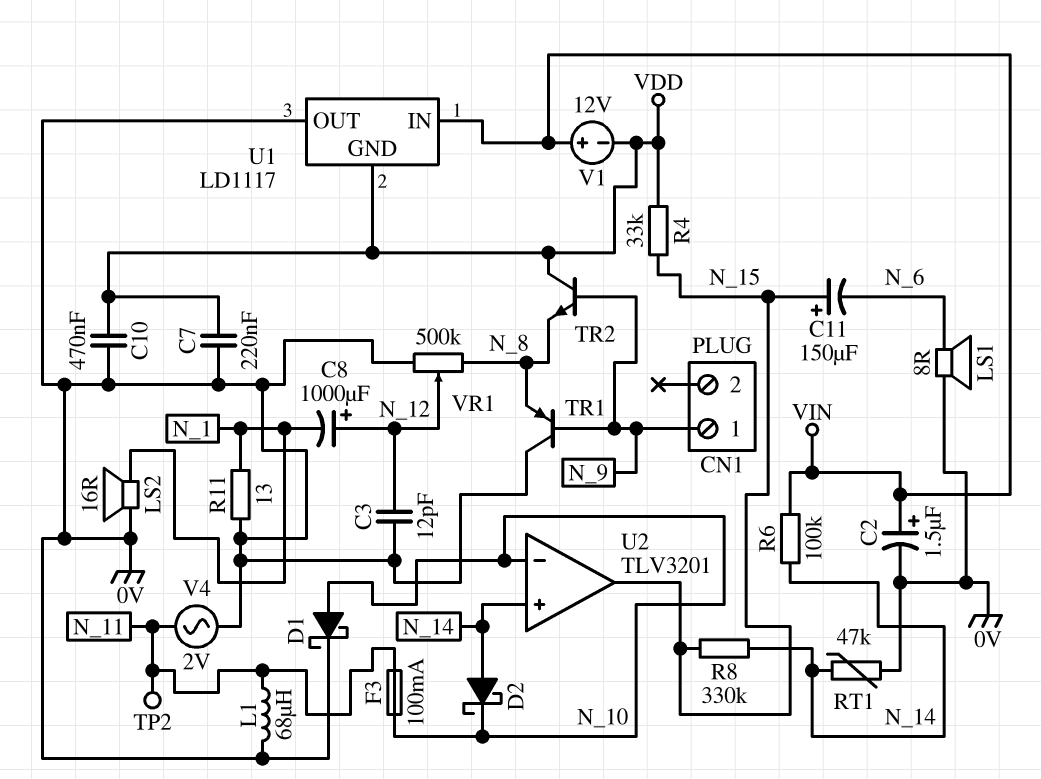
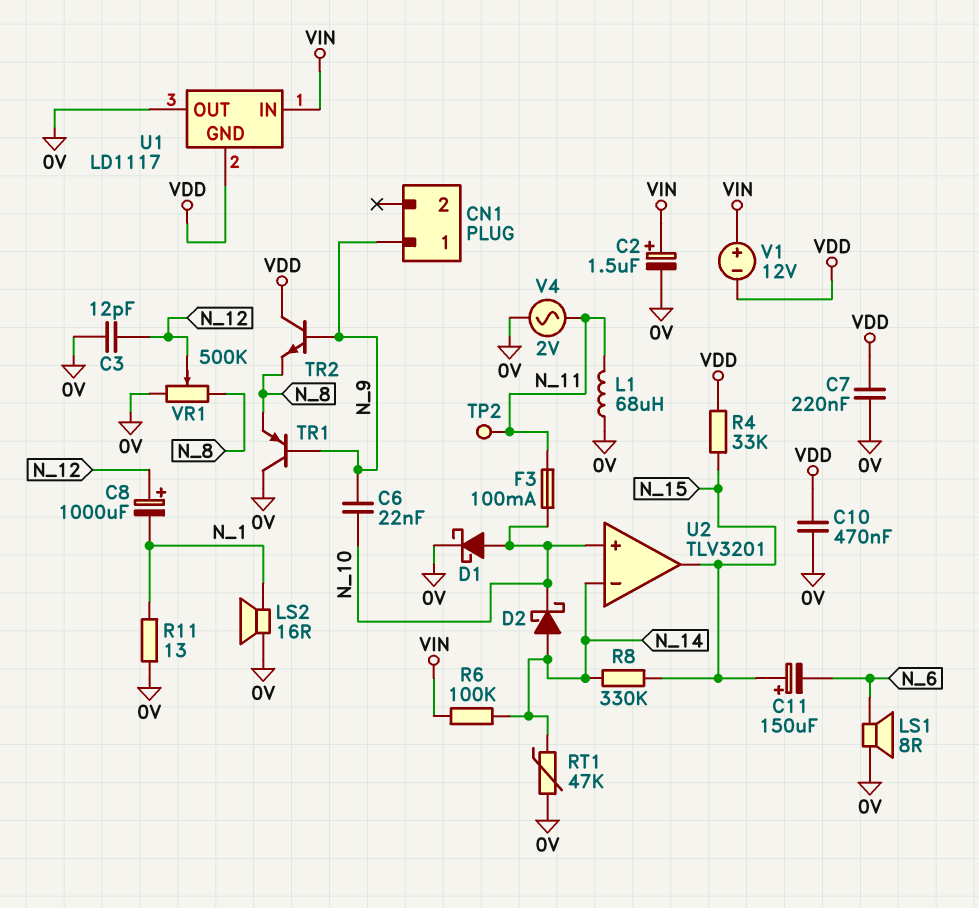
C6: none -> 22nF (N_9, N_10)
U2 pin in+: N_14 -> N_10
U2 pin in-: N_10 -> N_14

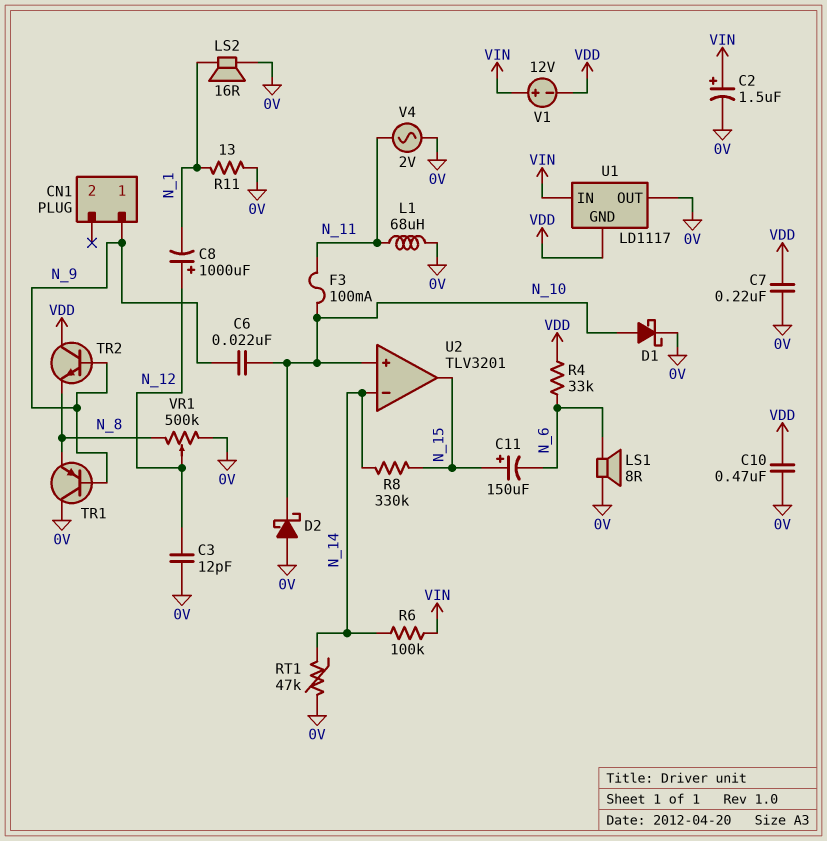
D2: schottky (A N_14, K N_10) -> schottky (A 0V, K N_10)
R4: 33k (N_15, VDD) -> 33k (N_6, VDD)
TP2: test point (N_11) -> none

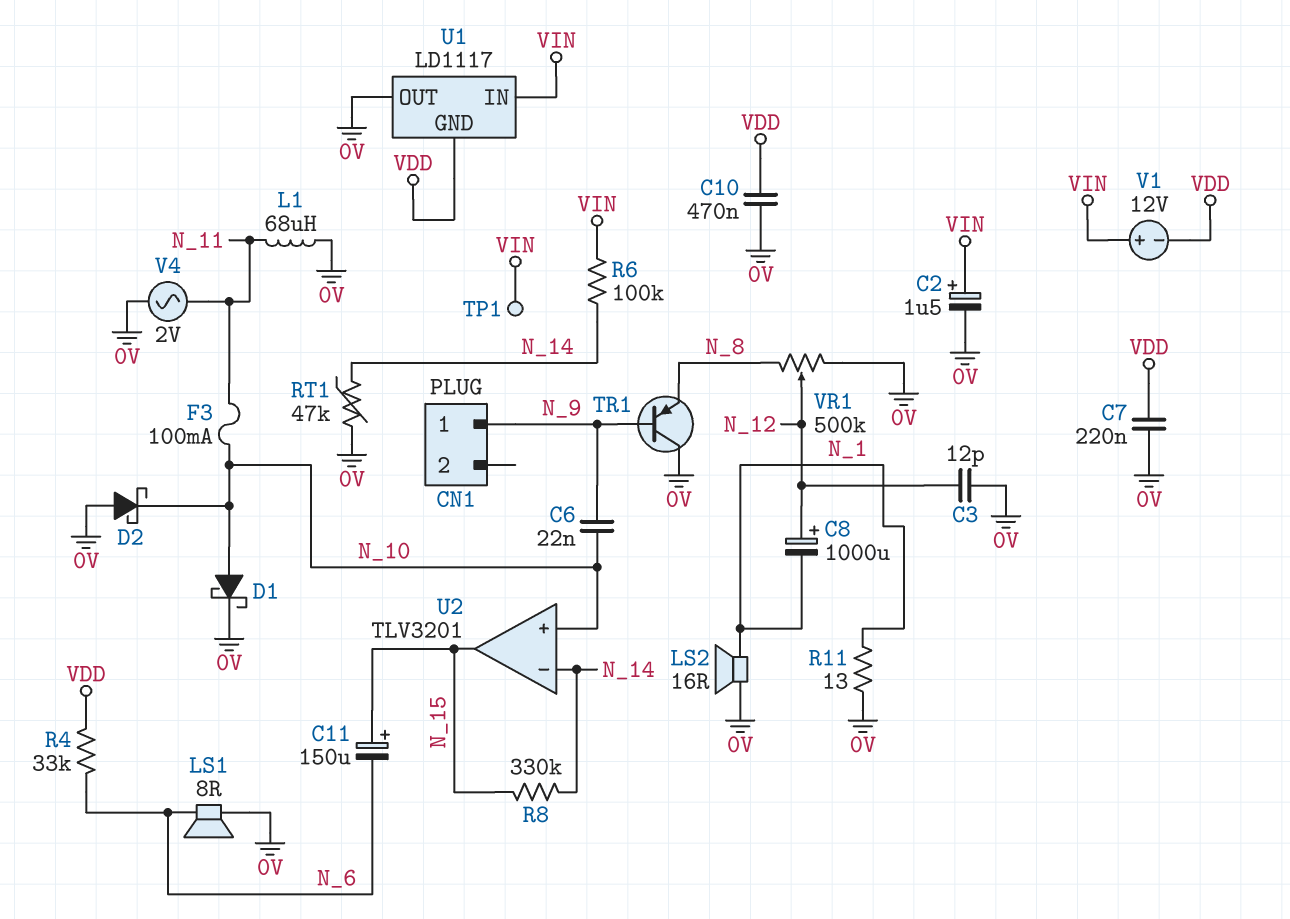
TP1: none -> test point (VIN)
TR2: NPN (B N_9, C VDD, E N_8) -> none

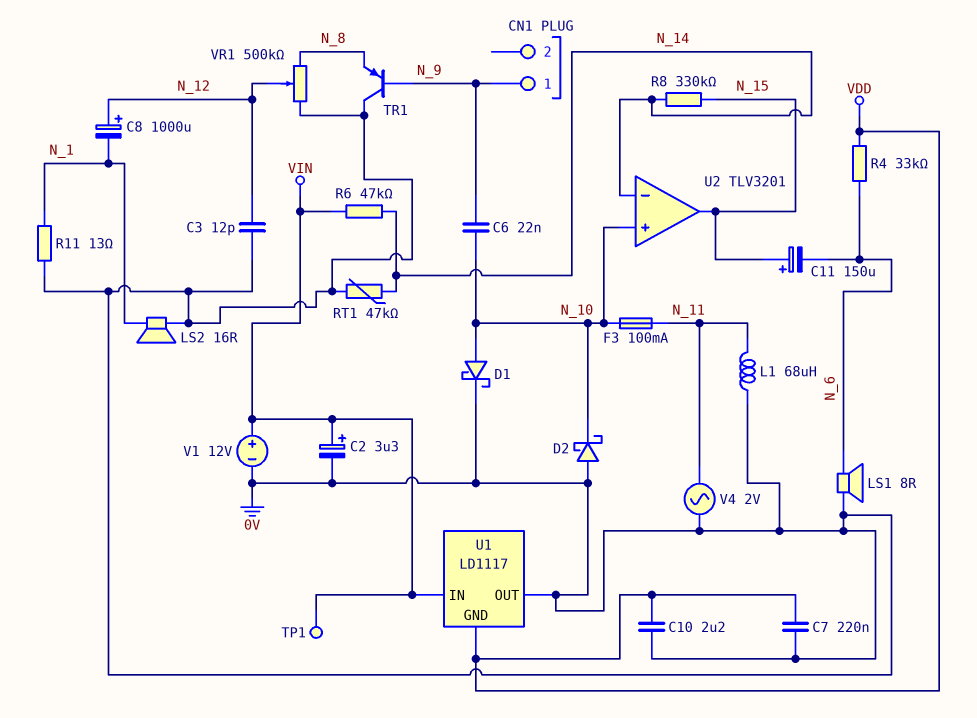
C2: 1.5uF (plus VIN, minus 0V) -> 3.3uF (plus VIN, minus 0V)
C10: 470nF (0V, VDD) -> 2.2uF (0V, VDD)
R6: 100k (N_14, VIN) -> 47k (N_14, VIN)
V1: 12V (plus VIN, minus VDD) -> 12V (plus VIN, minus 0V)

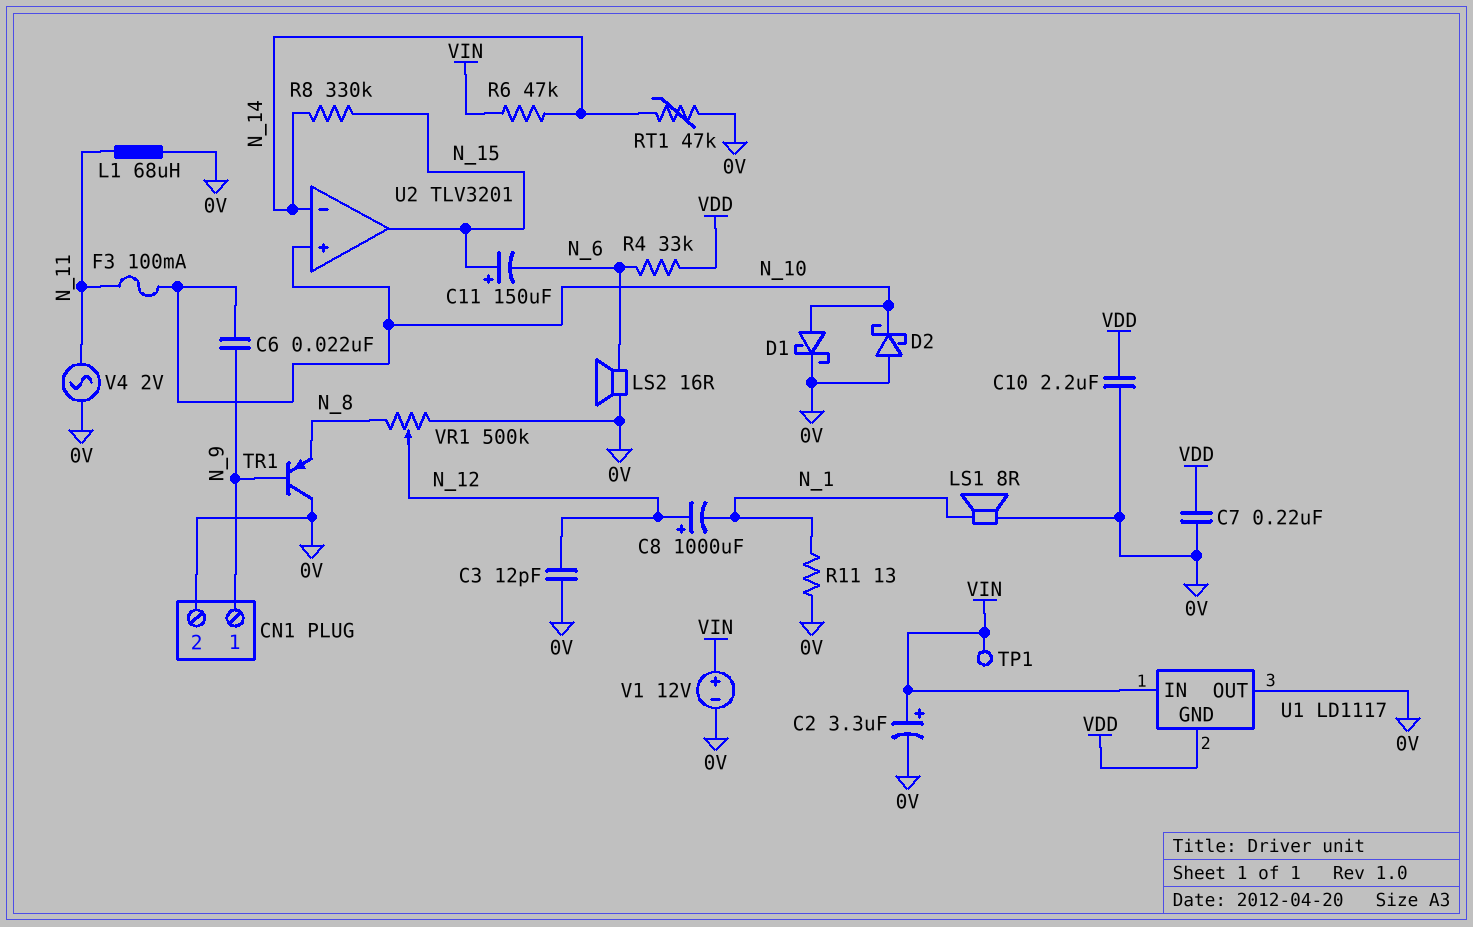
CN1 pin 2: none -> 0V
LS1: speaker 8R (0V, N_6) -> speaker 8R (0V, N_1)
LS2: speaker 16R (0V, N_1) -> speaker 16R (0V, N_6)

